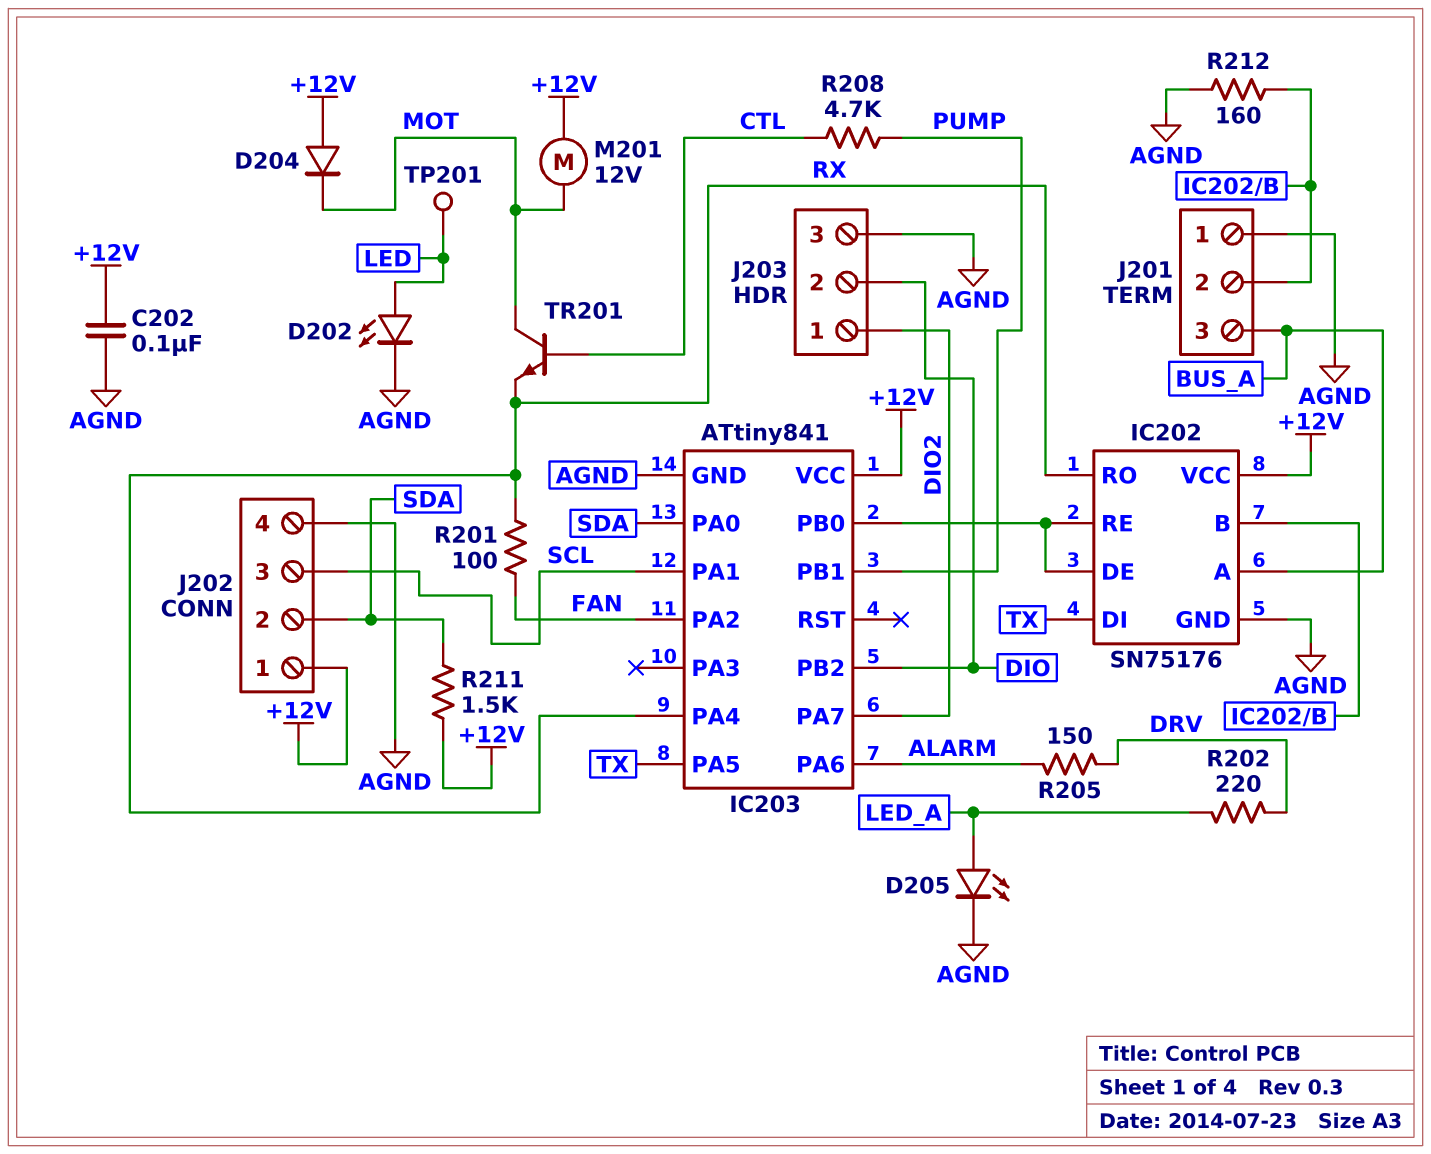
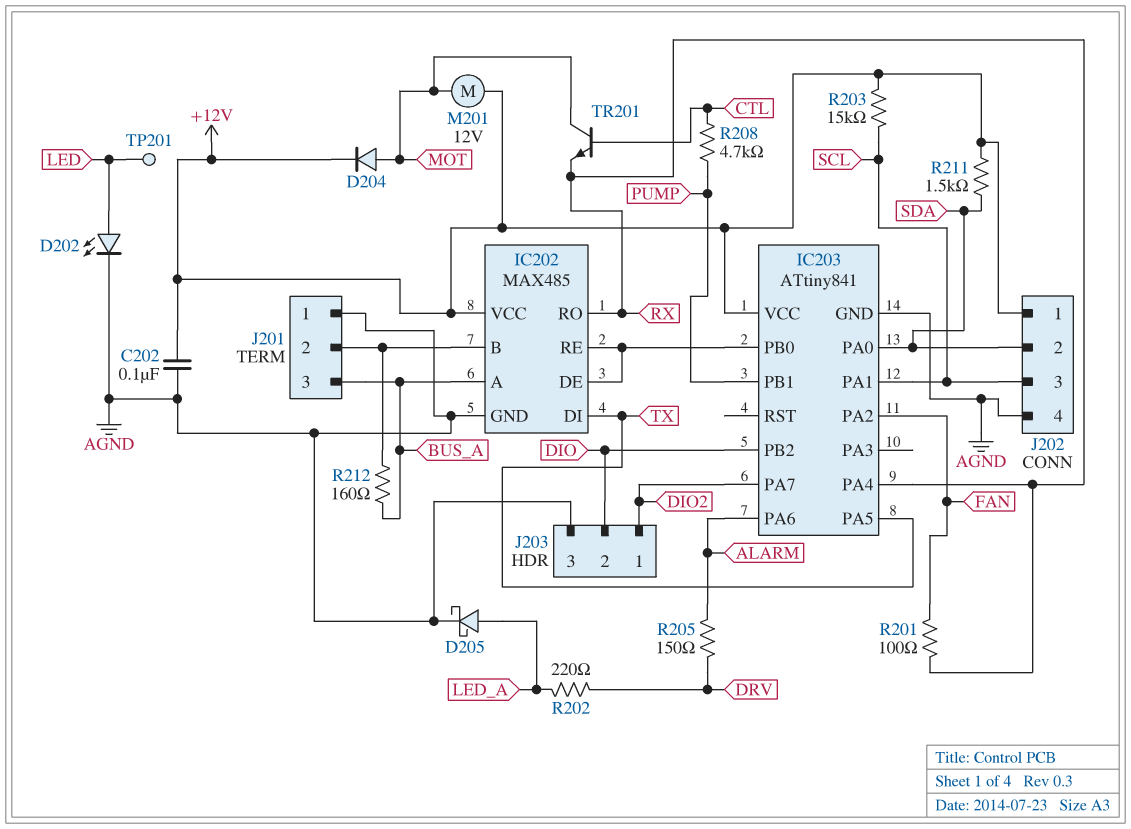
D204: diode (A +12V, K MOT) -> diode (A MOT, K +12V)
D205: LED (A LED_A, K AGND) -> schottky (A LED_A, K AGND)
IC202: SN75176 -> MAX485
R203: none -> 15k (+12V, SCL)
R212: 160 (AGND, IC202/B) -> 160 (BUS_A, IC202/B)

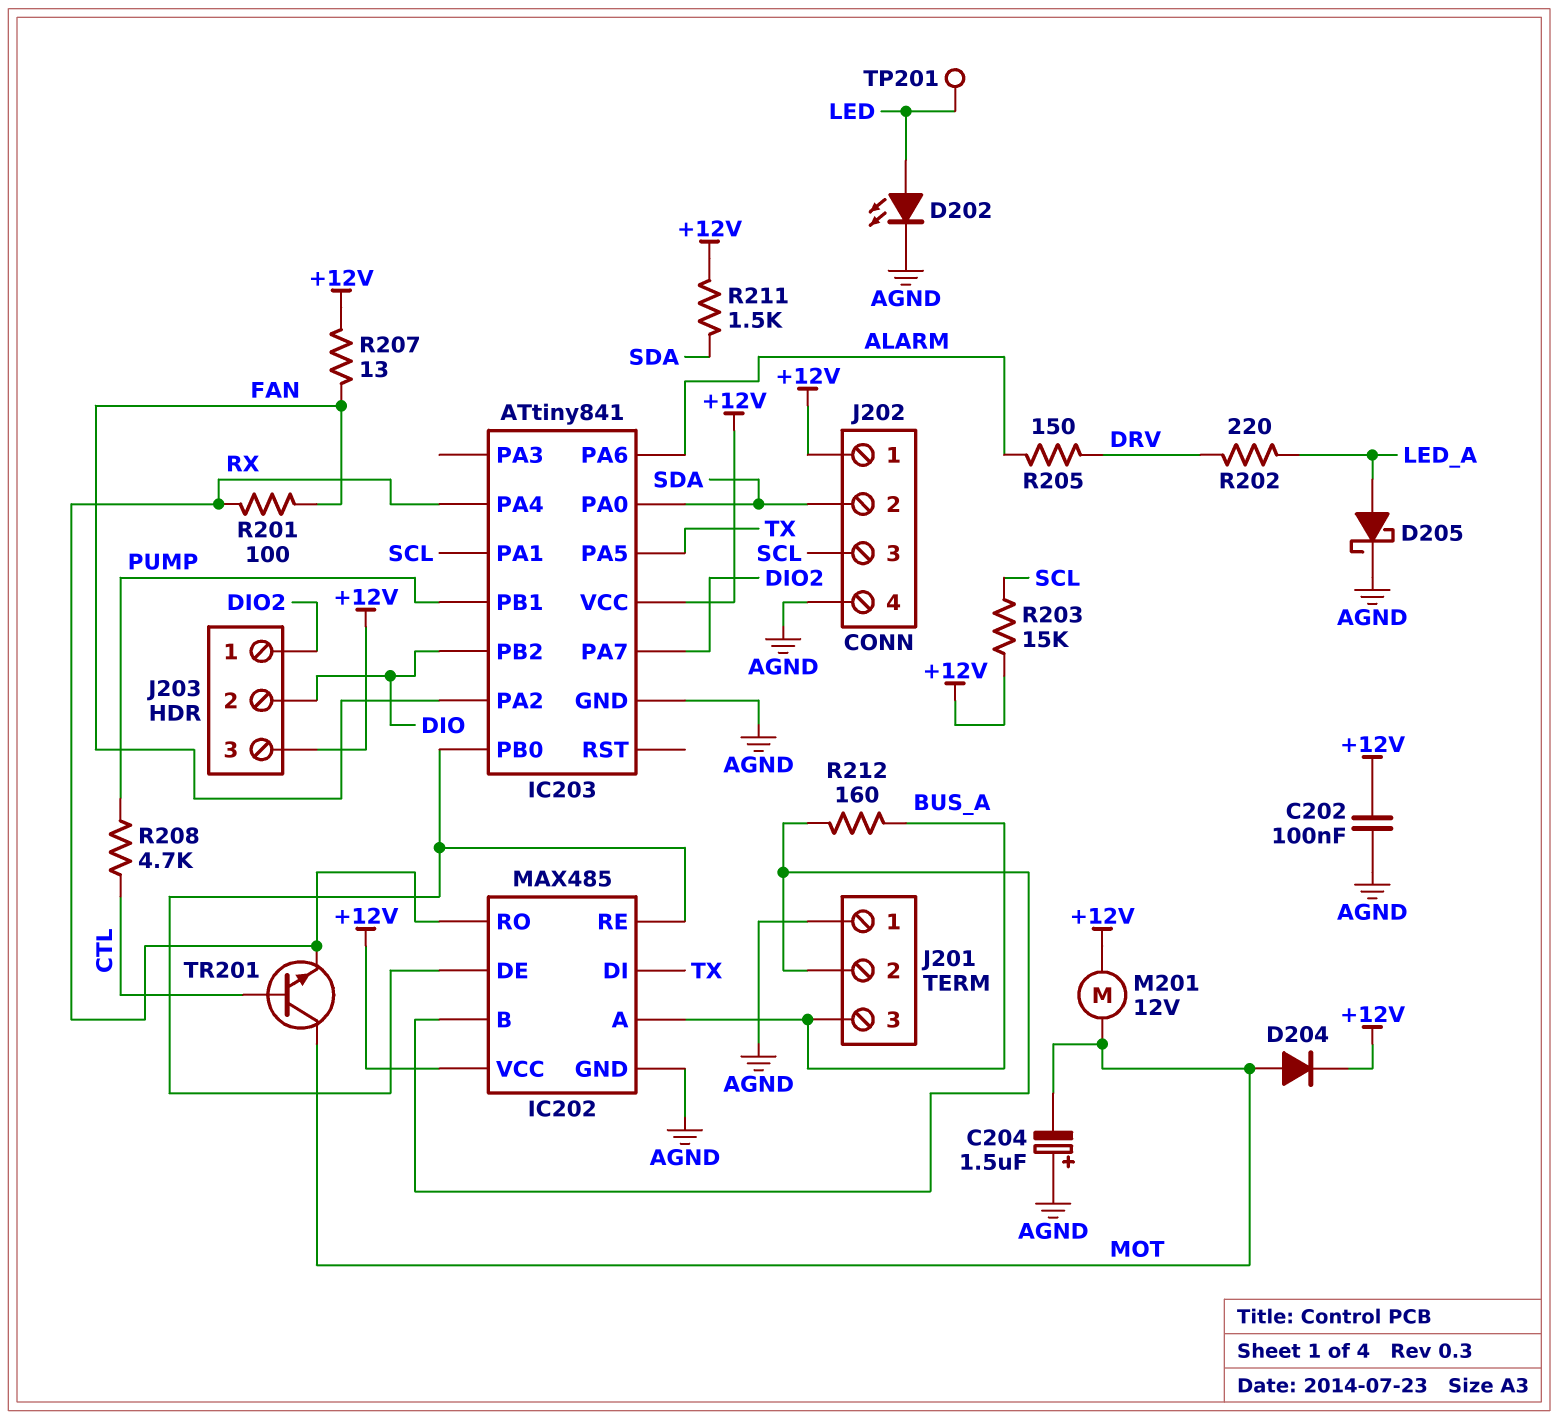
C204: none -> 1.5uF (plus AGND, minus MOT)
J203 pin 3: AGND -> +12V
R207: none -> 13 (+12V, FAN)

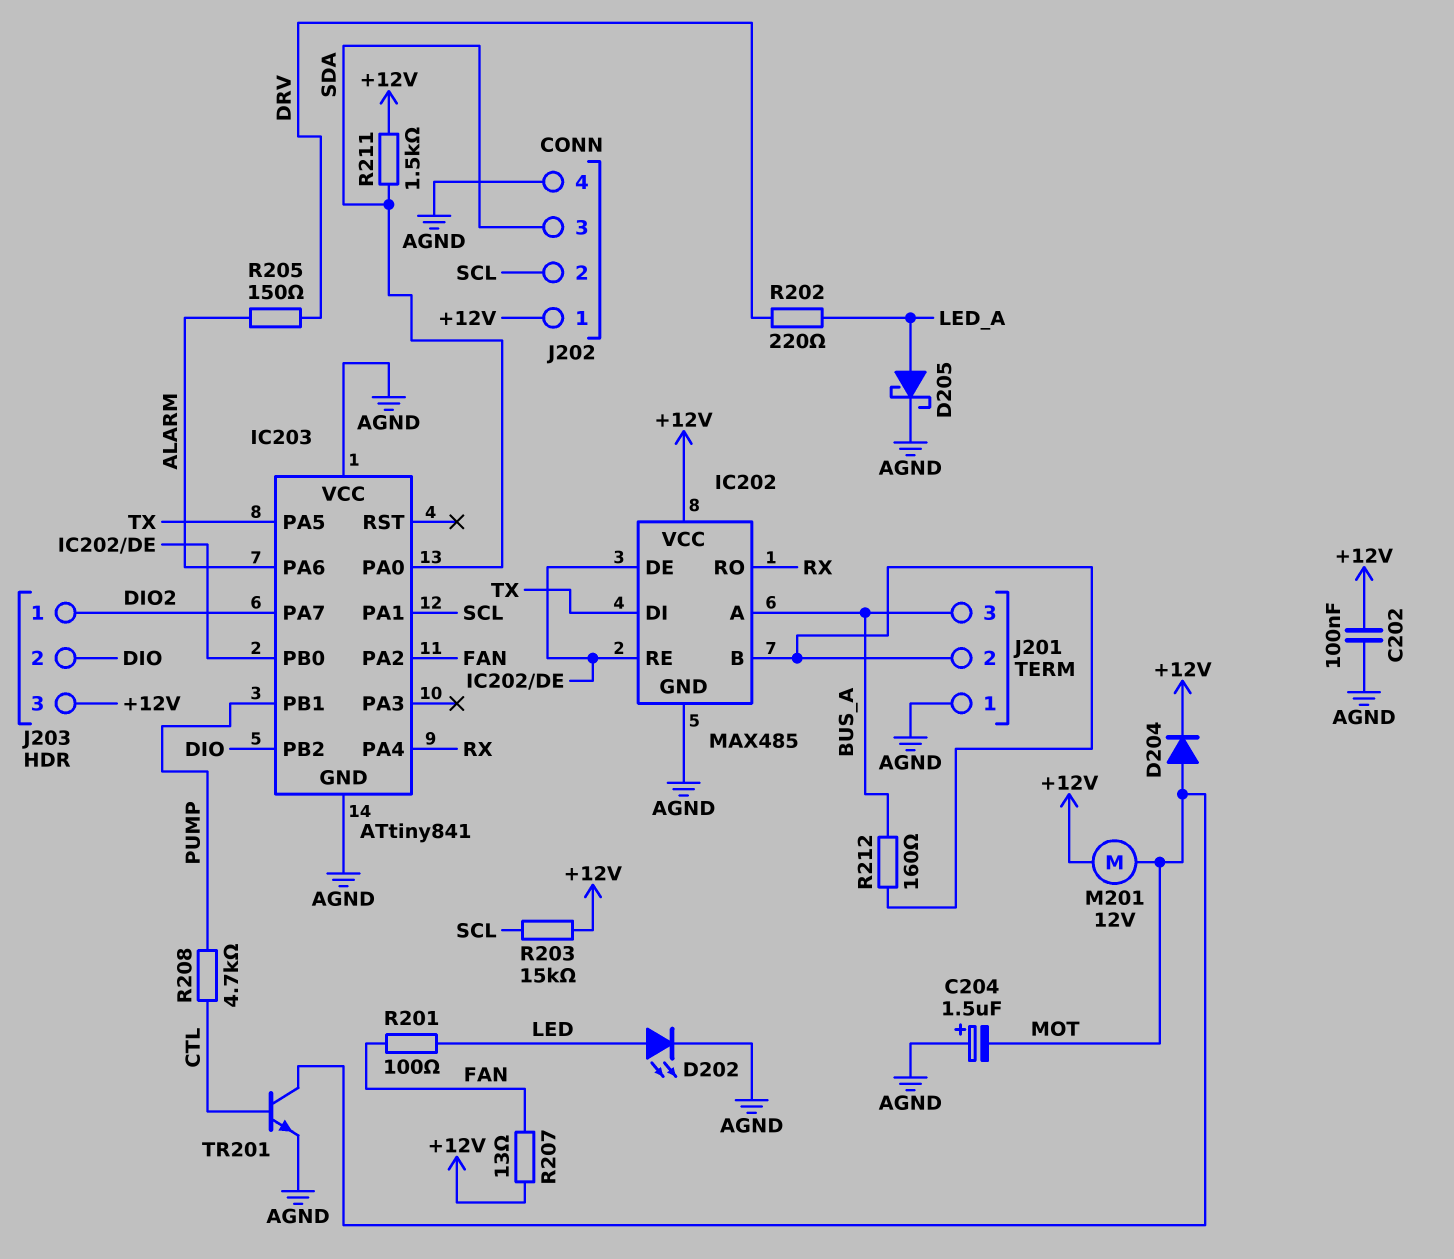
IC203 pin VCC: +12V -> AGND
J202 pin 2: SDA -> SCL
J202 pin 3: SCL -> SDA
R201: 100 (FAN, RX) -> 100 (FAN, LED)
TP201: test point (LED) -> none
TR201: NPN (B CTL, C MOT, E RX) -> NPN (B CTL, C MOT, E AGND)

